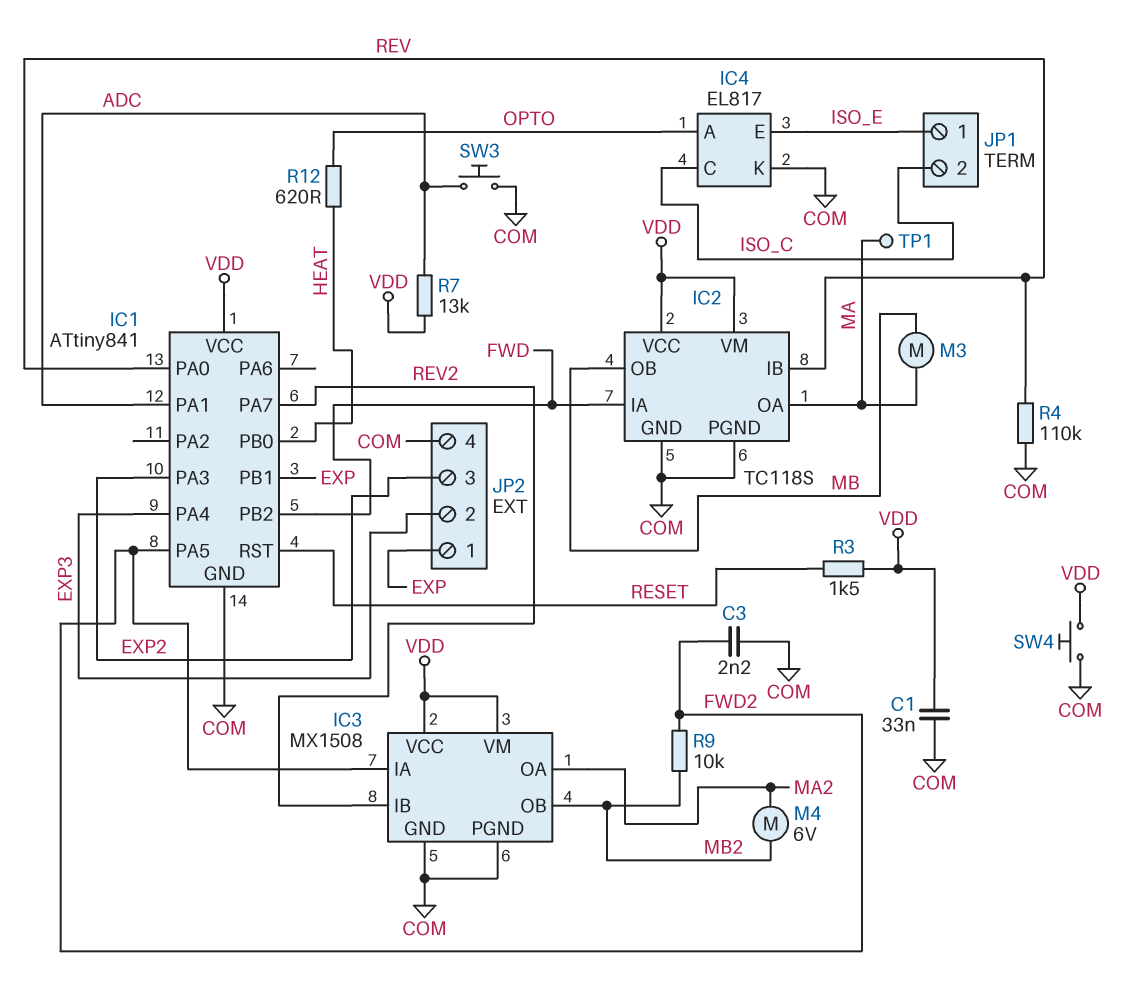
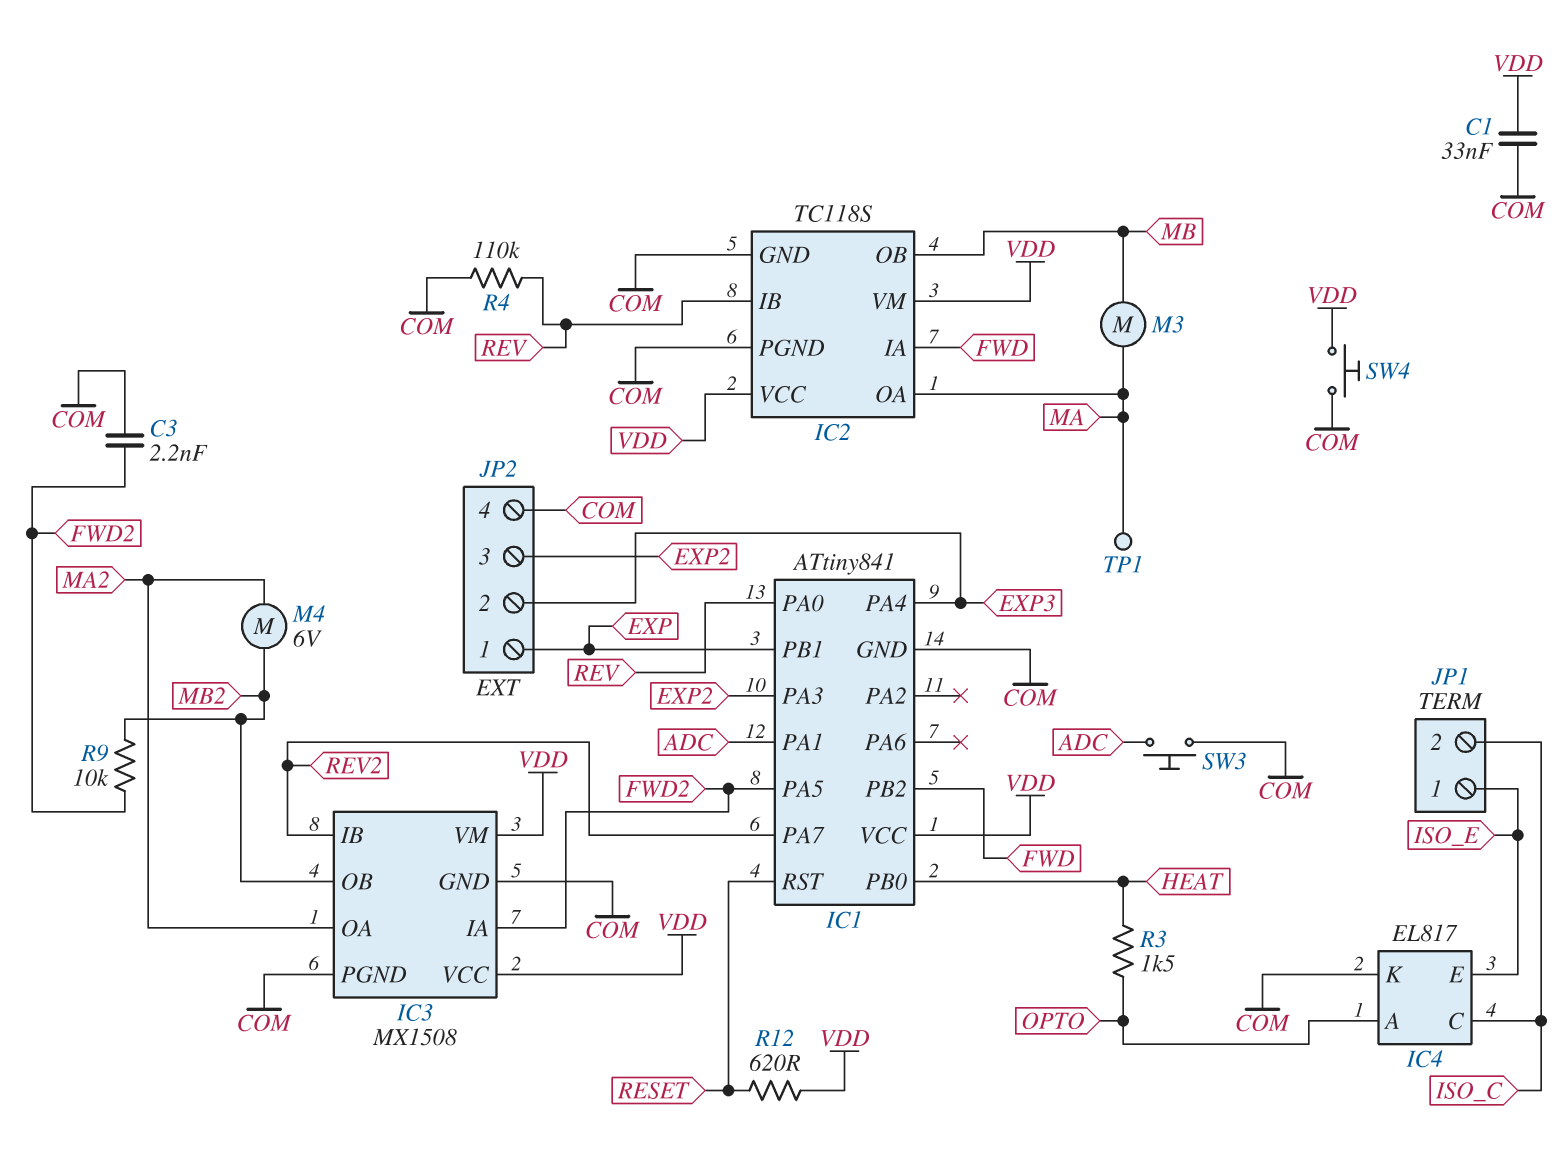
R3: 1.5k (RESET, VDD) -> 1.5k (HEAT, OPTO)
R7: 13k (ADC, VDD) -> none
R12: 620 (HEAT, OPTO) -> 620 (RESET, VDD)

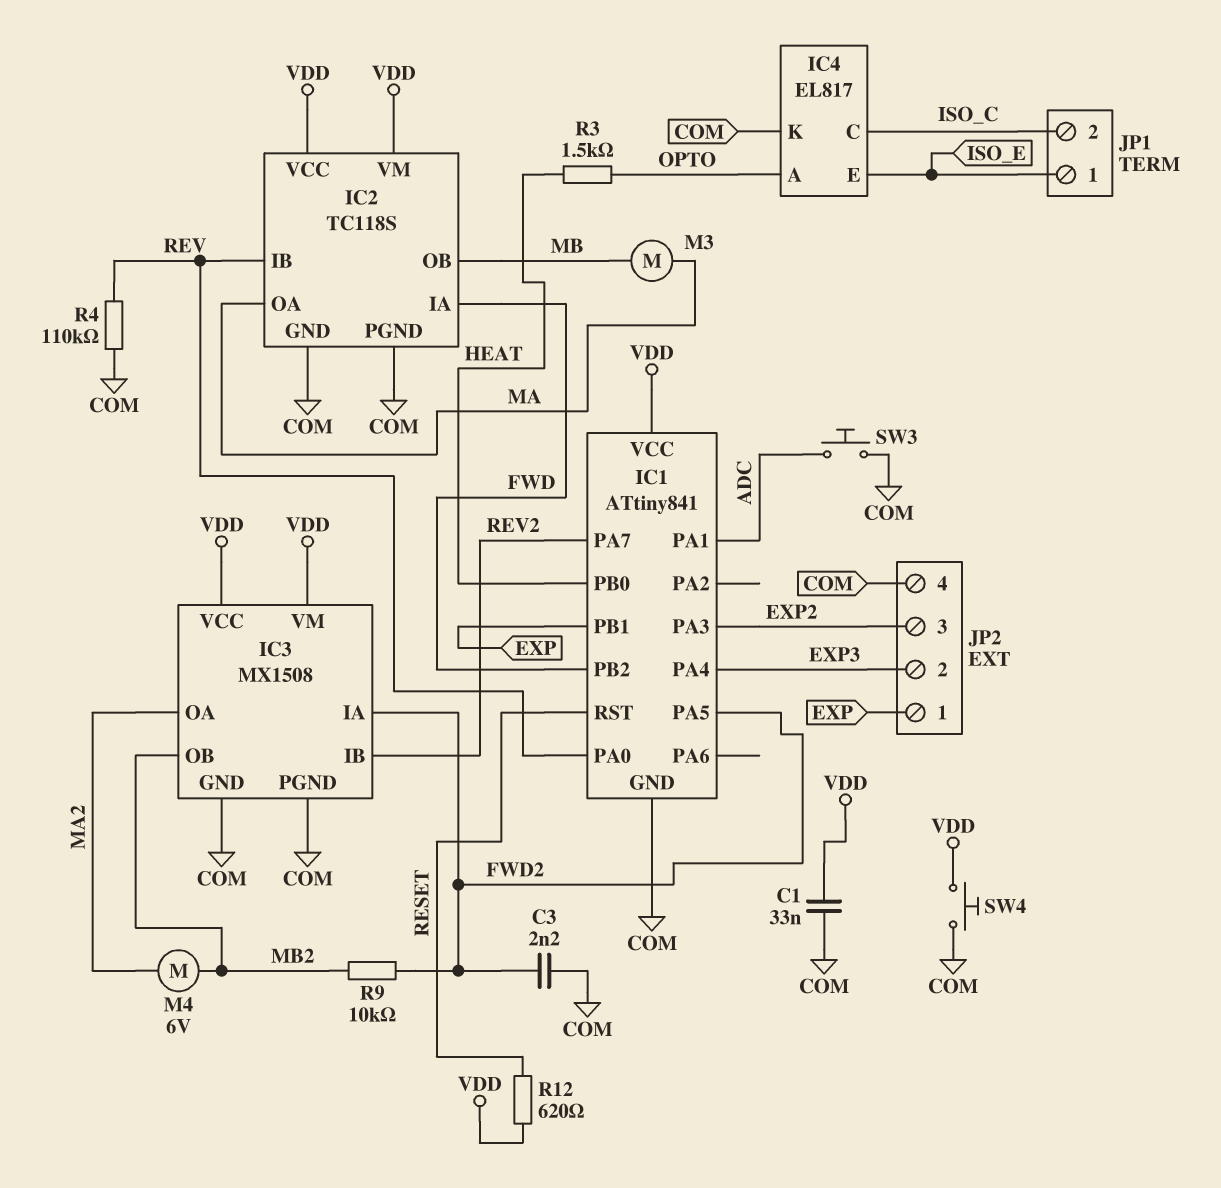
TP1: test point (MA) -> none

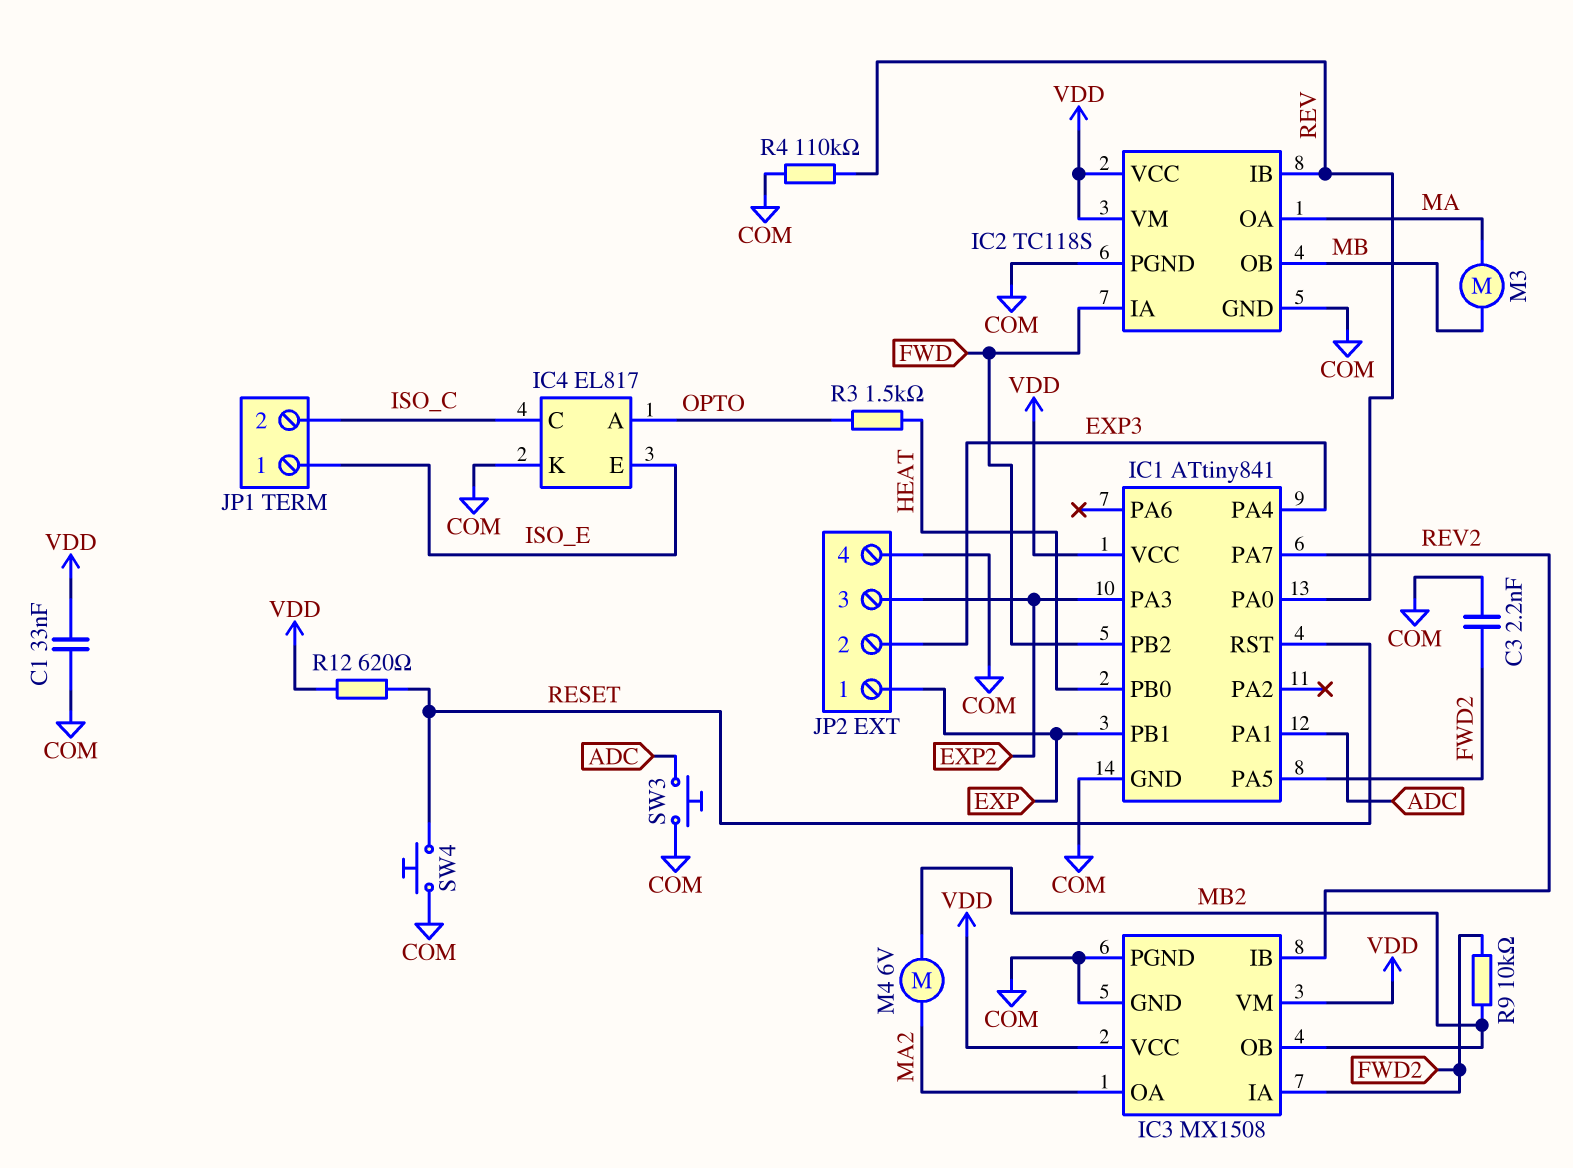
SW4: button (COM, VDD) -> button (COM, RESET)

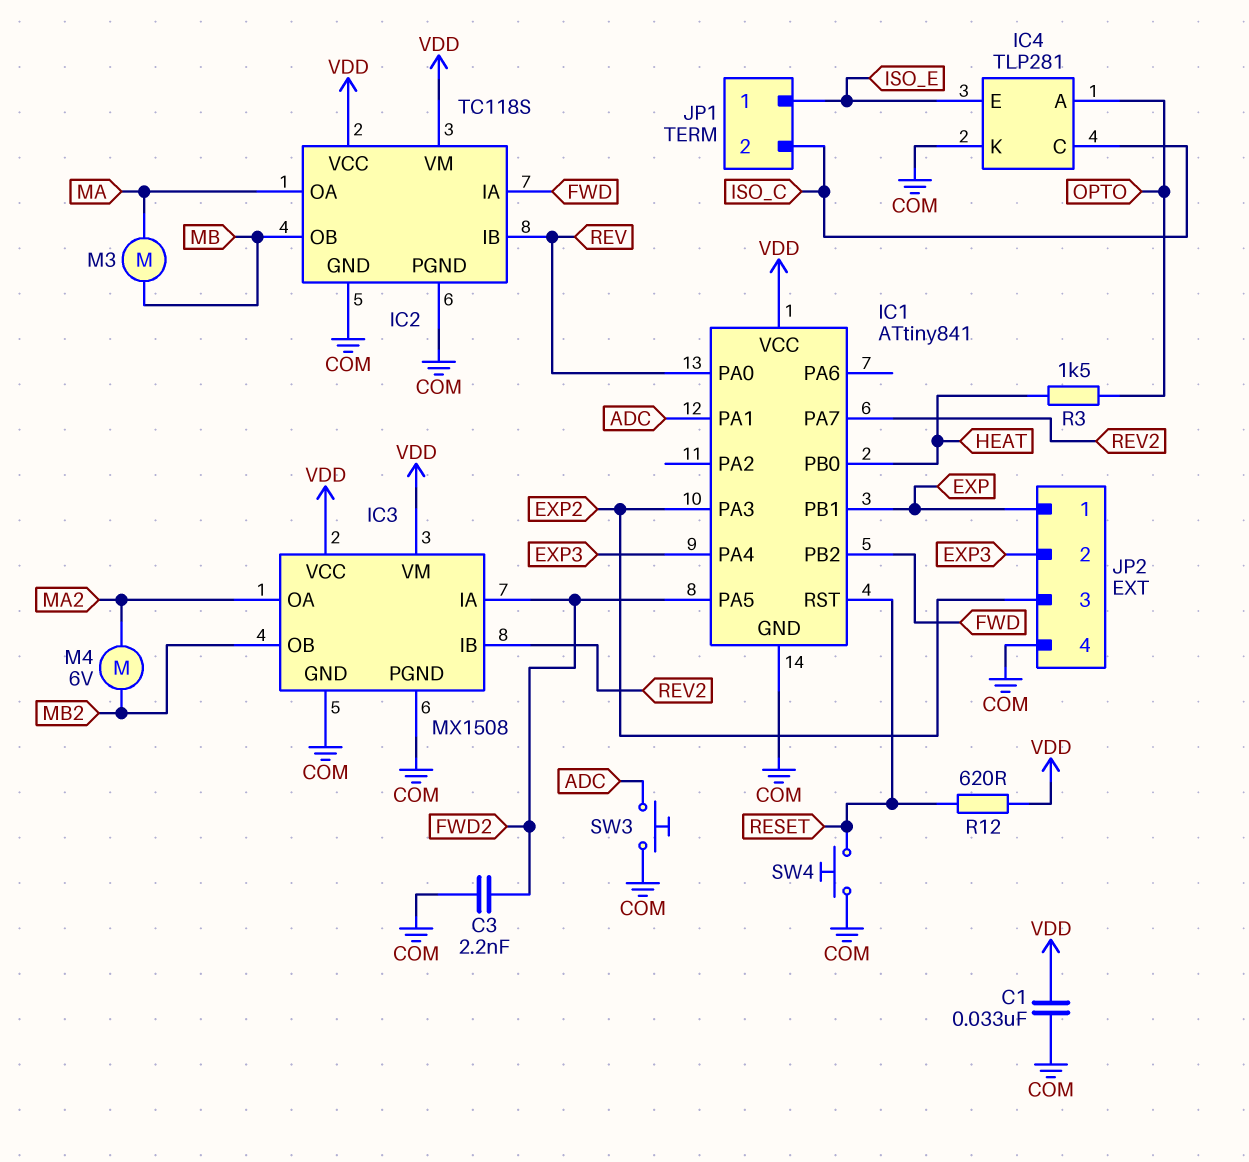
IC4: EL817 -> TLP281
R4: 110k (COM, REV) -> none
R9: 10k (FWD2, MB2) -> none

